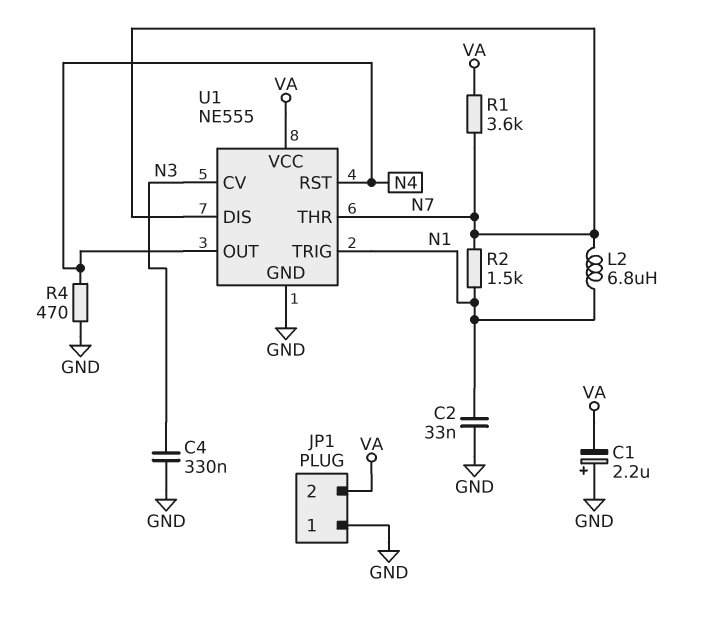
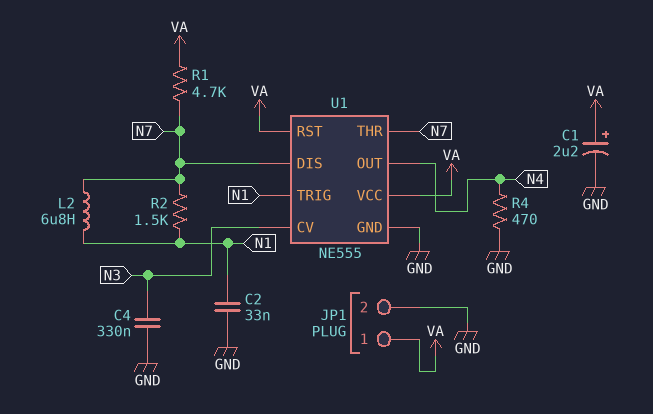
C1: 2.2uF (plus GND, minus VA) -> 2.2uF (plus VA, minus GND)
JP1 pin 1: GND -> VA
JP1 pin 2: VA -> GND
R1: 3.6k (N7, VA) -> 4.7k (N7, VA)
U1 pin RST: N4 -> VA

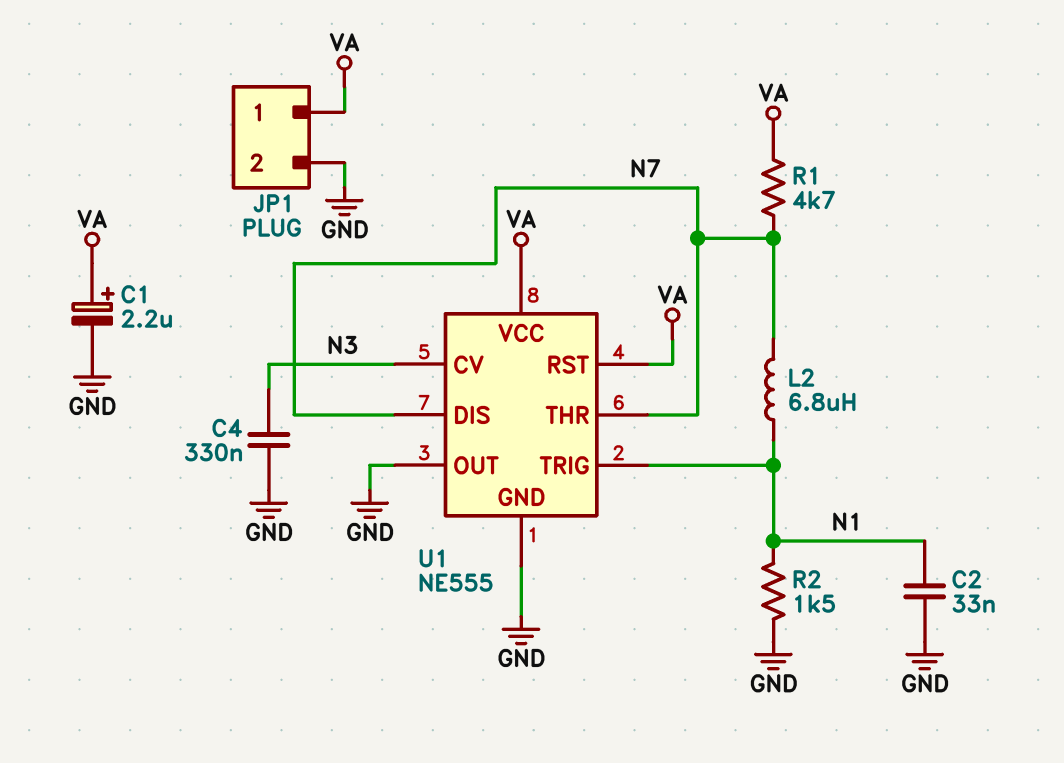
R2: 1.5k (N1, N7) -> 1.5k (GND, N1)
R4: 470 (GND, N4) -> none
U1 pin OUT: N4 -> GND

